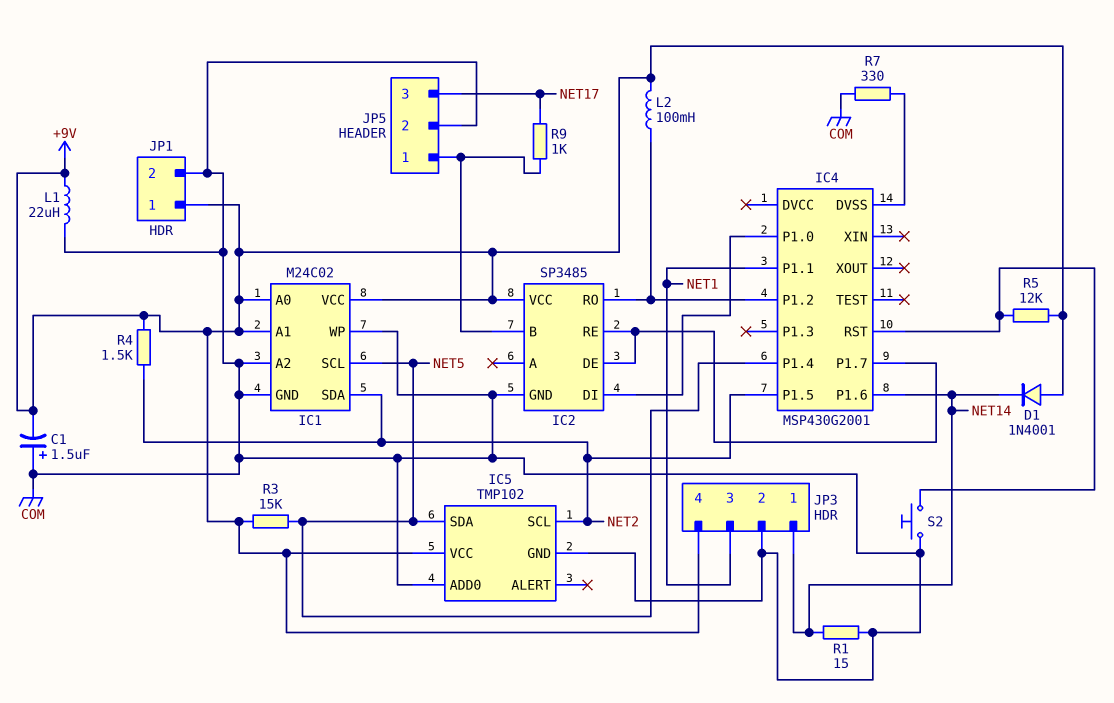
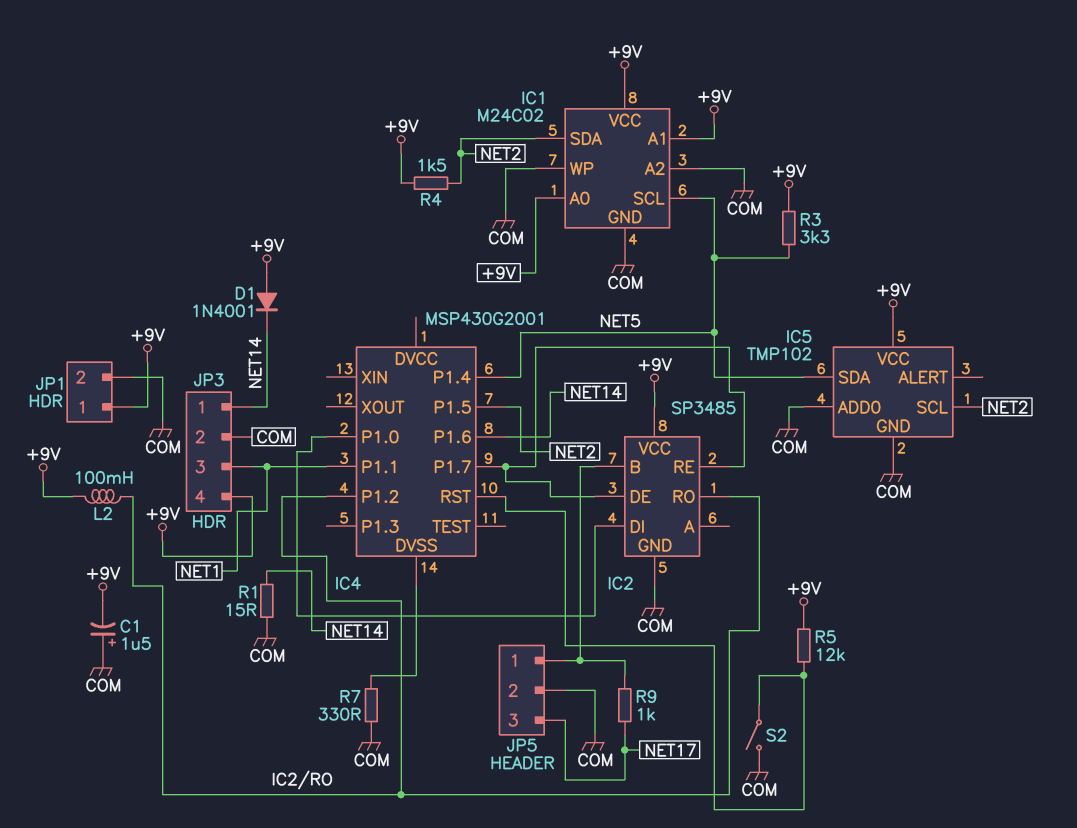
L1: 22uH (+9V, COM) -> none
R3: 15k (+9V, NET5) -> 3.3k (+9V, NET5)
S2: button (COM, IC4/RST) -> switch (COM, IC4/RST)

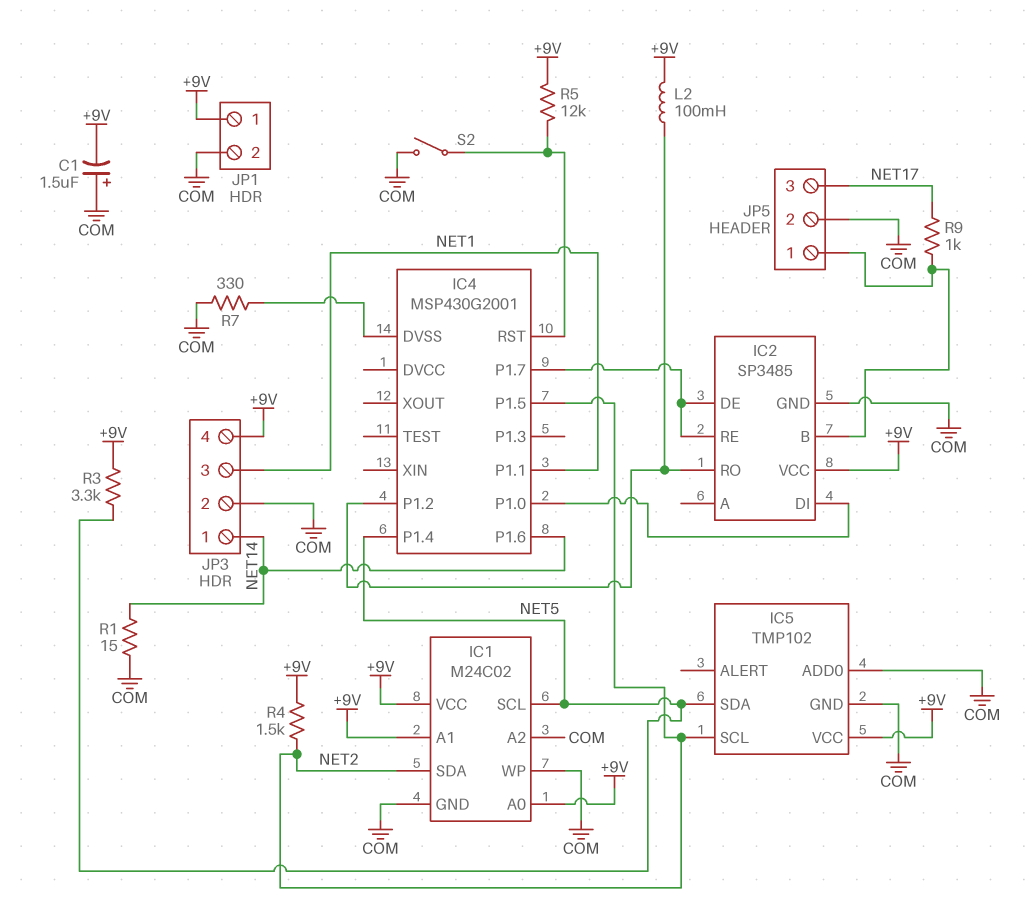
D1: diode 1N4001 (A +9V, K NET14) -> none

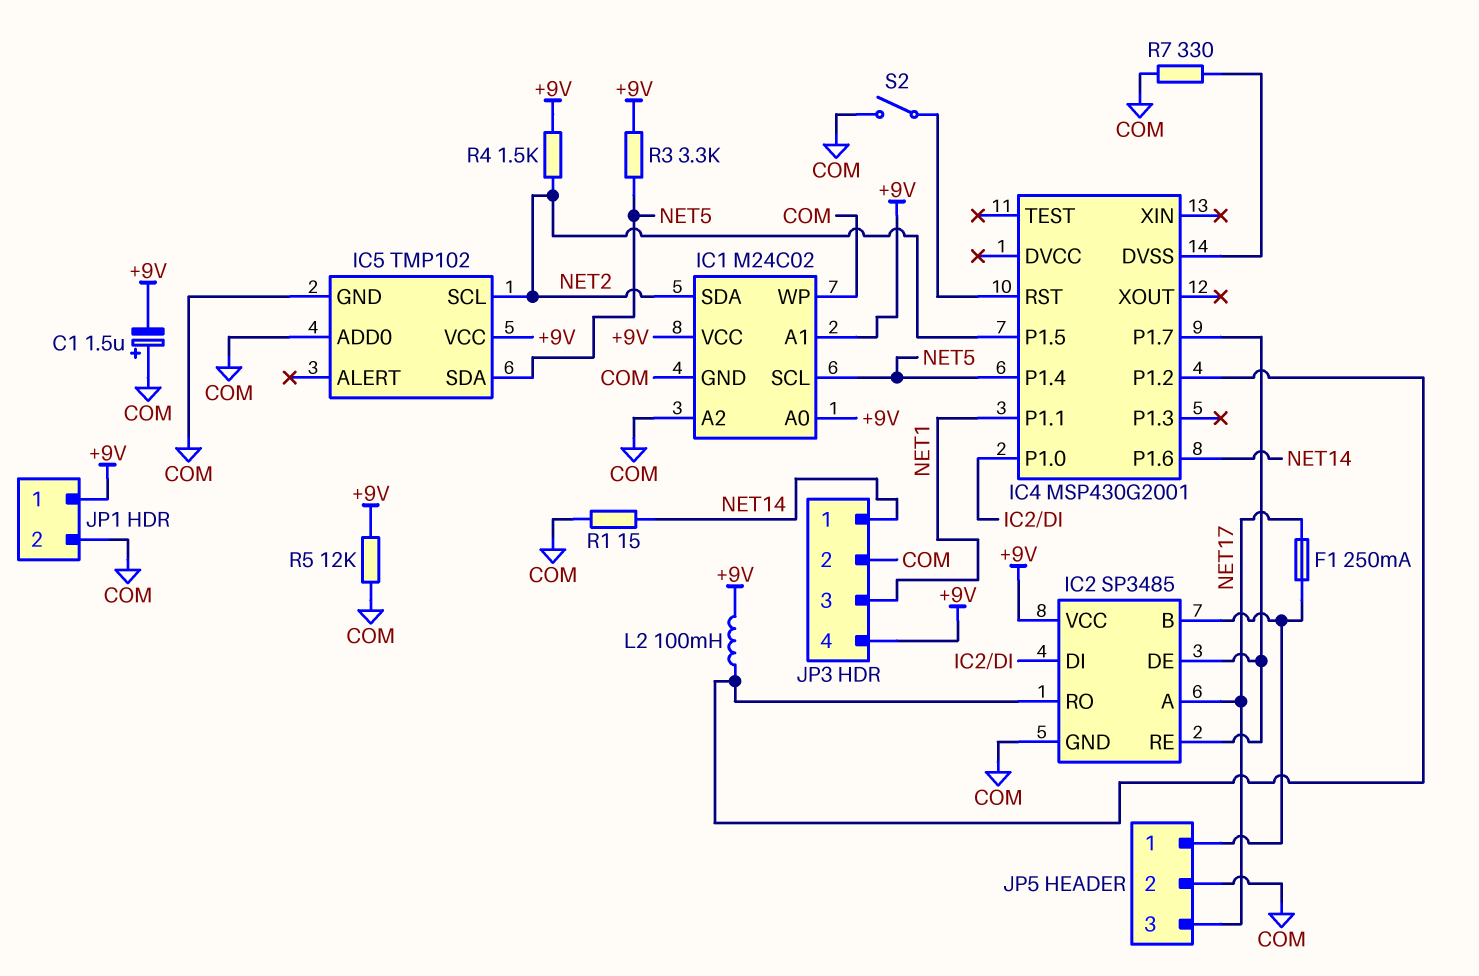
F1: none -> 250mA (IC2/B, NET17)
IC2 pin A: none -> NET17
R5: 12k (+9V, IC4/RST) -> 12k (+9V, COM)
R9: 1k (IC2/B, NET17) -> none

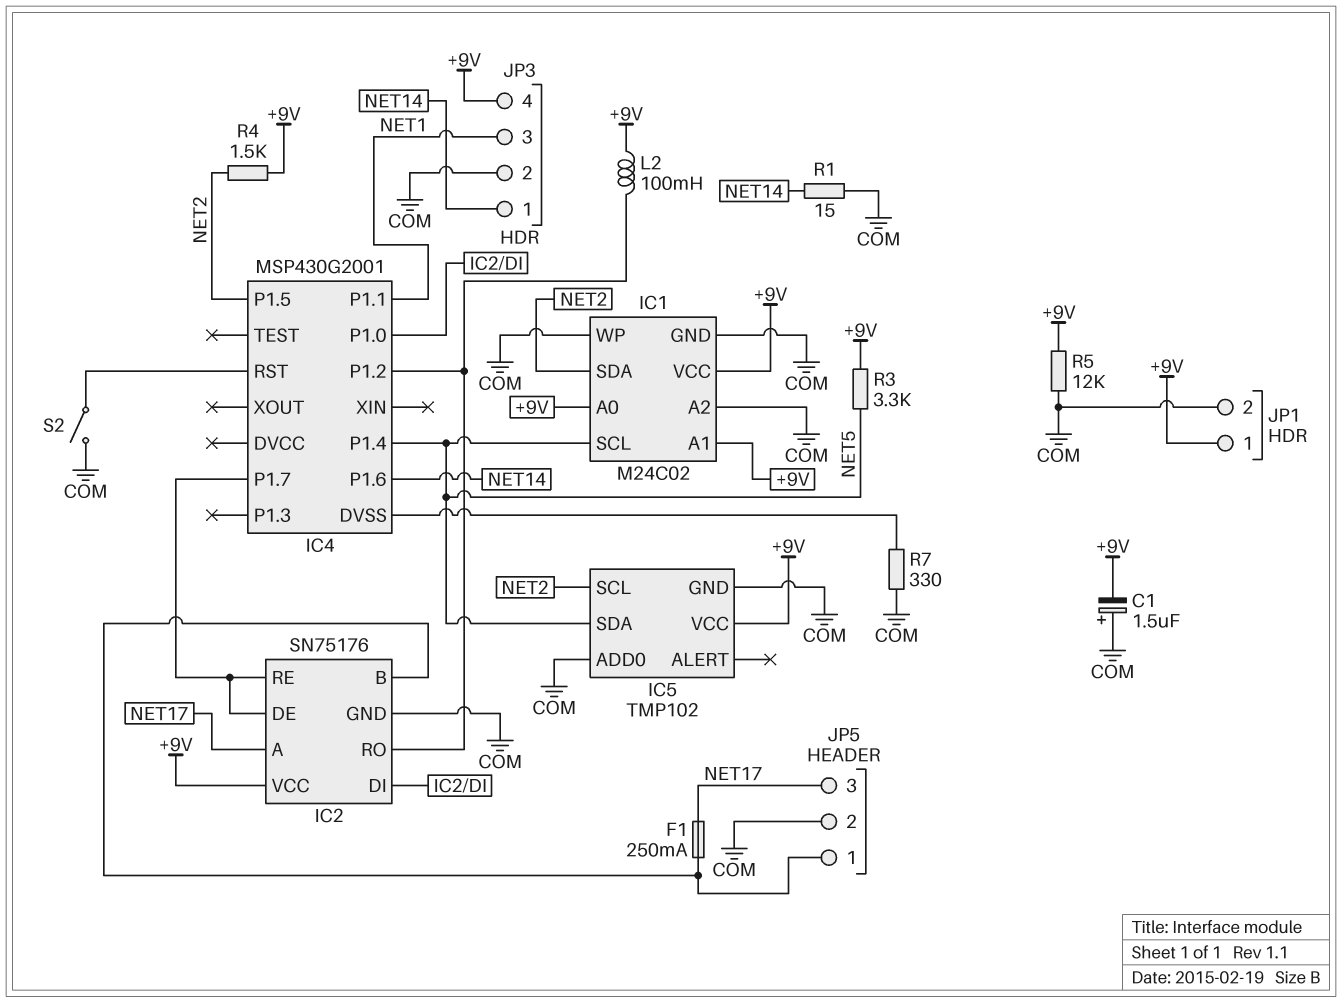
IC2: SP3485 -> SN75176

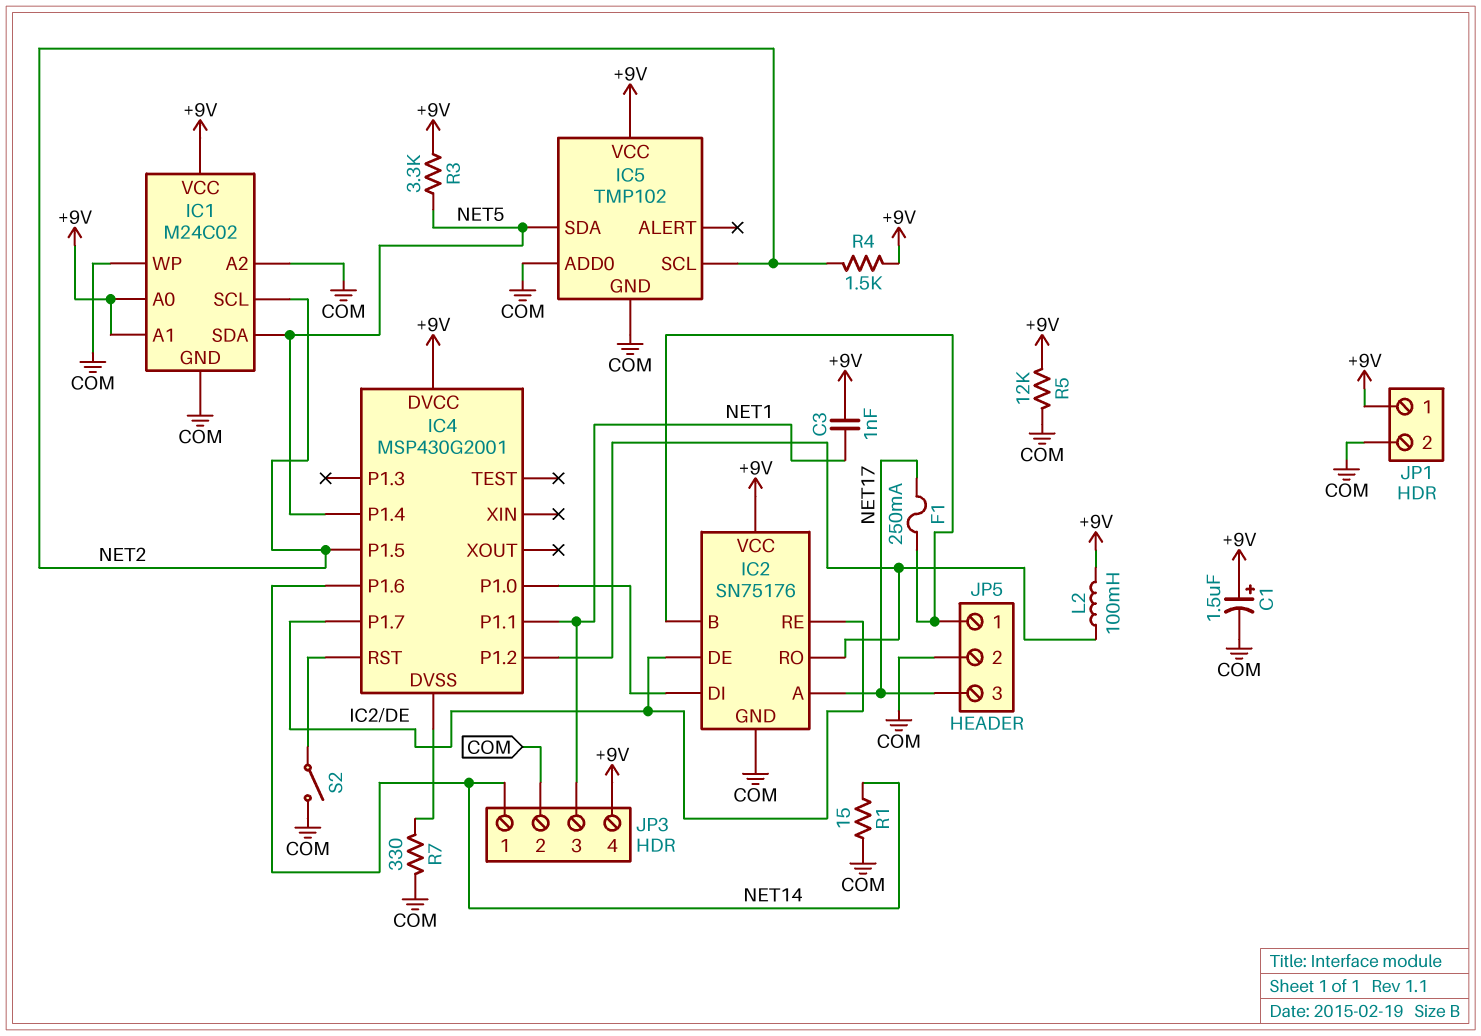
C1: 1.5uF (plus COM, minus +9V) -> 1.5uF (plus +9V, minus COM)
C3: none -> 1nF (+9V, NET1)
IC1 pin SCL: NET5 -> NET2
IC1 pin SDA: NET2 -> NET5
IC4 pin DVCC: none -> +9V

